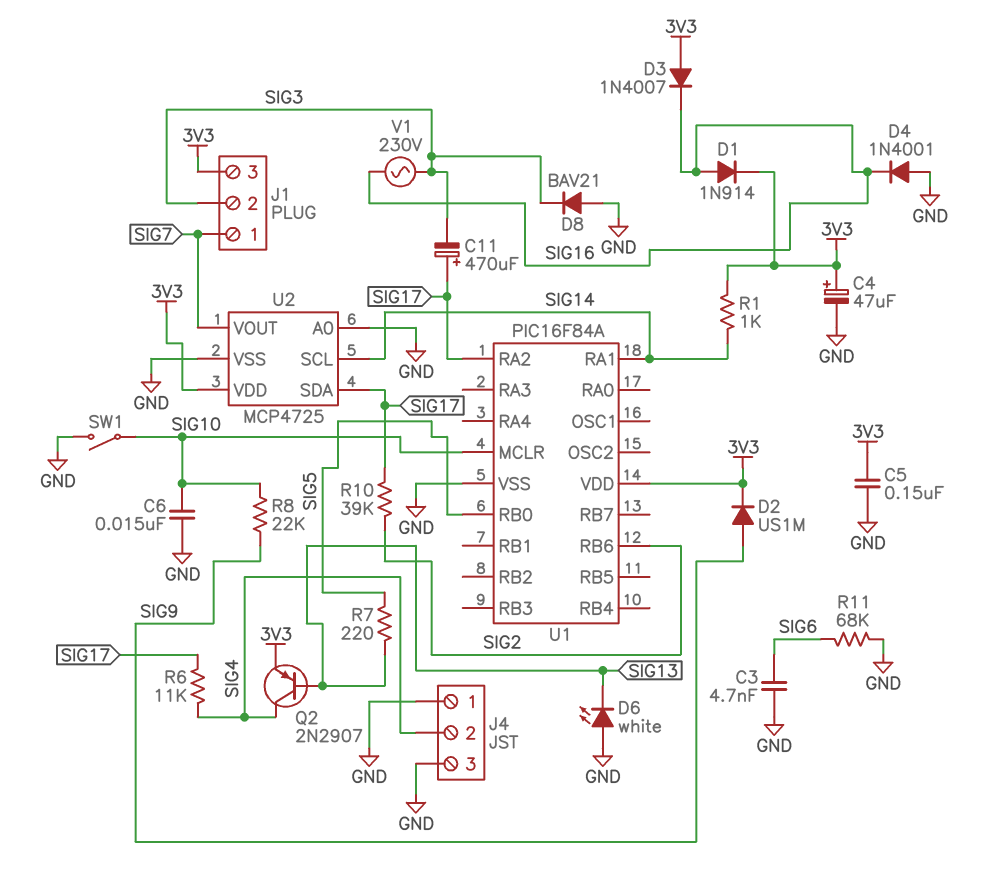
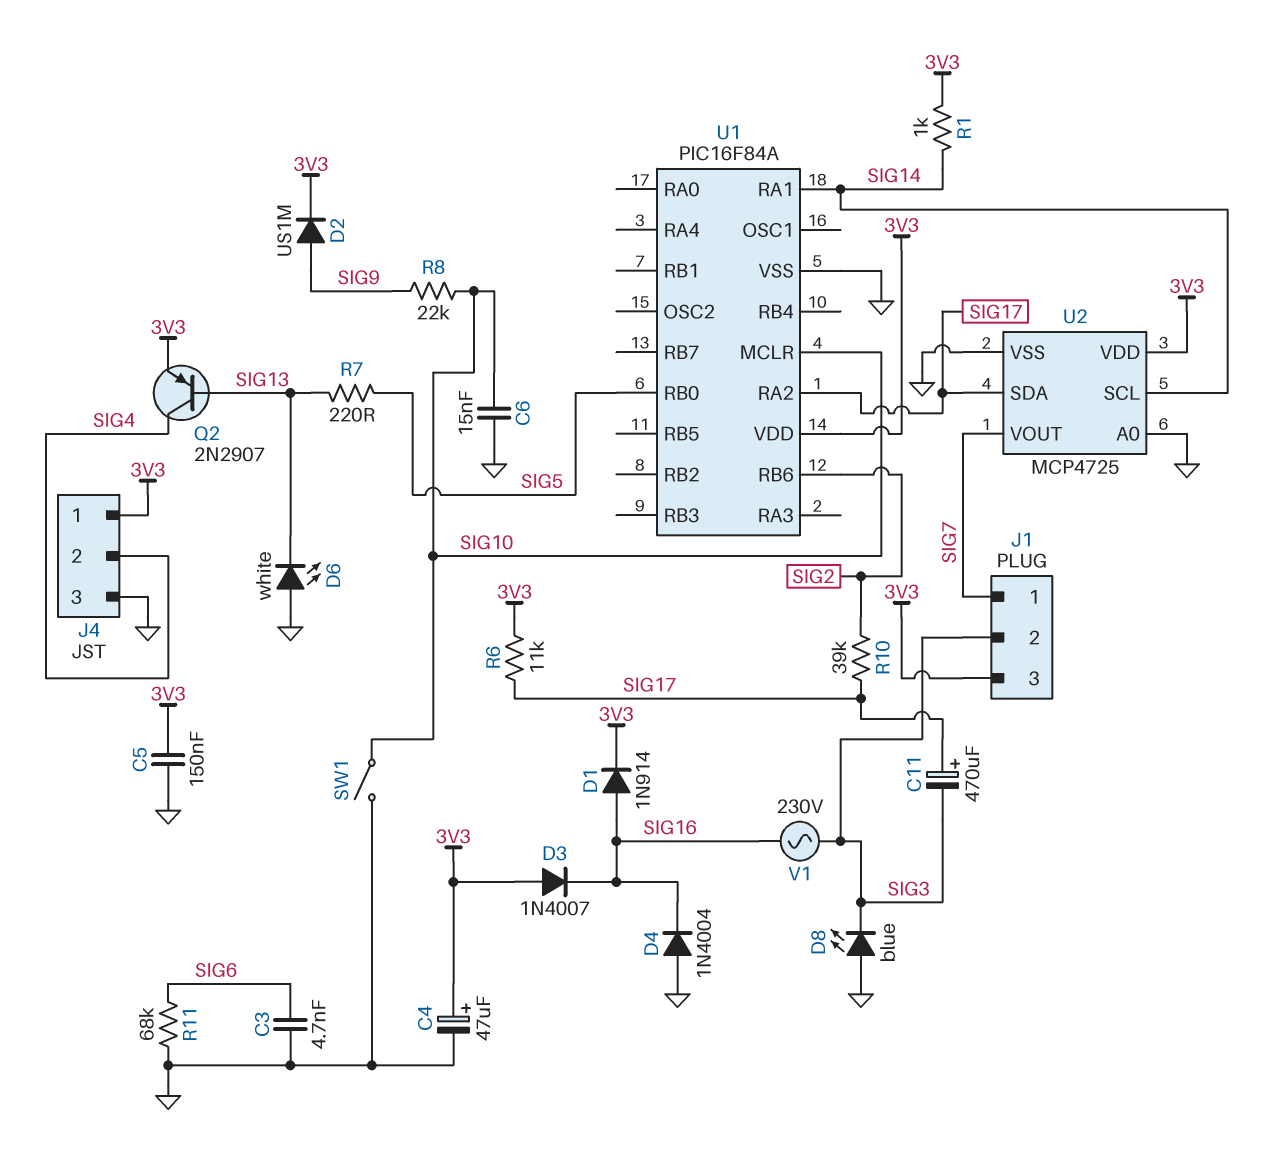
D4: diode 1N4001 (A GND, K SIG16) -> diode 1N4004 (A GND, K SIG16)
D8: diode BAV21 (A GND, K SIG3) -> LED blue (A GND, K SIG3)
J4 pin 1: GND -> 3V3
R6: 11k (SIG4, SIG17) -> 11k (3V3, SIG17)

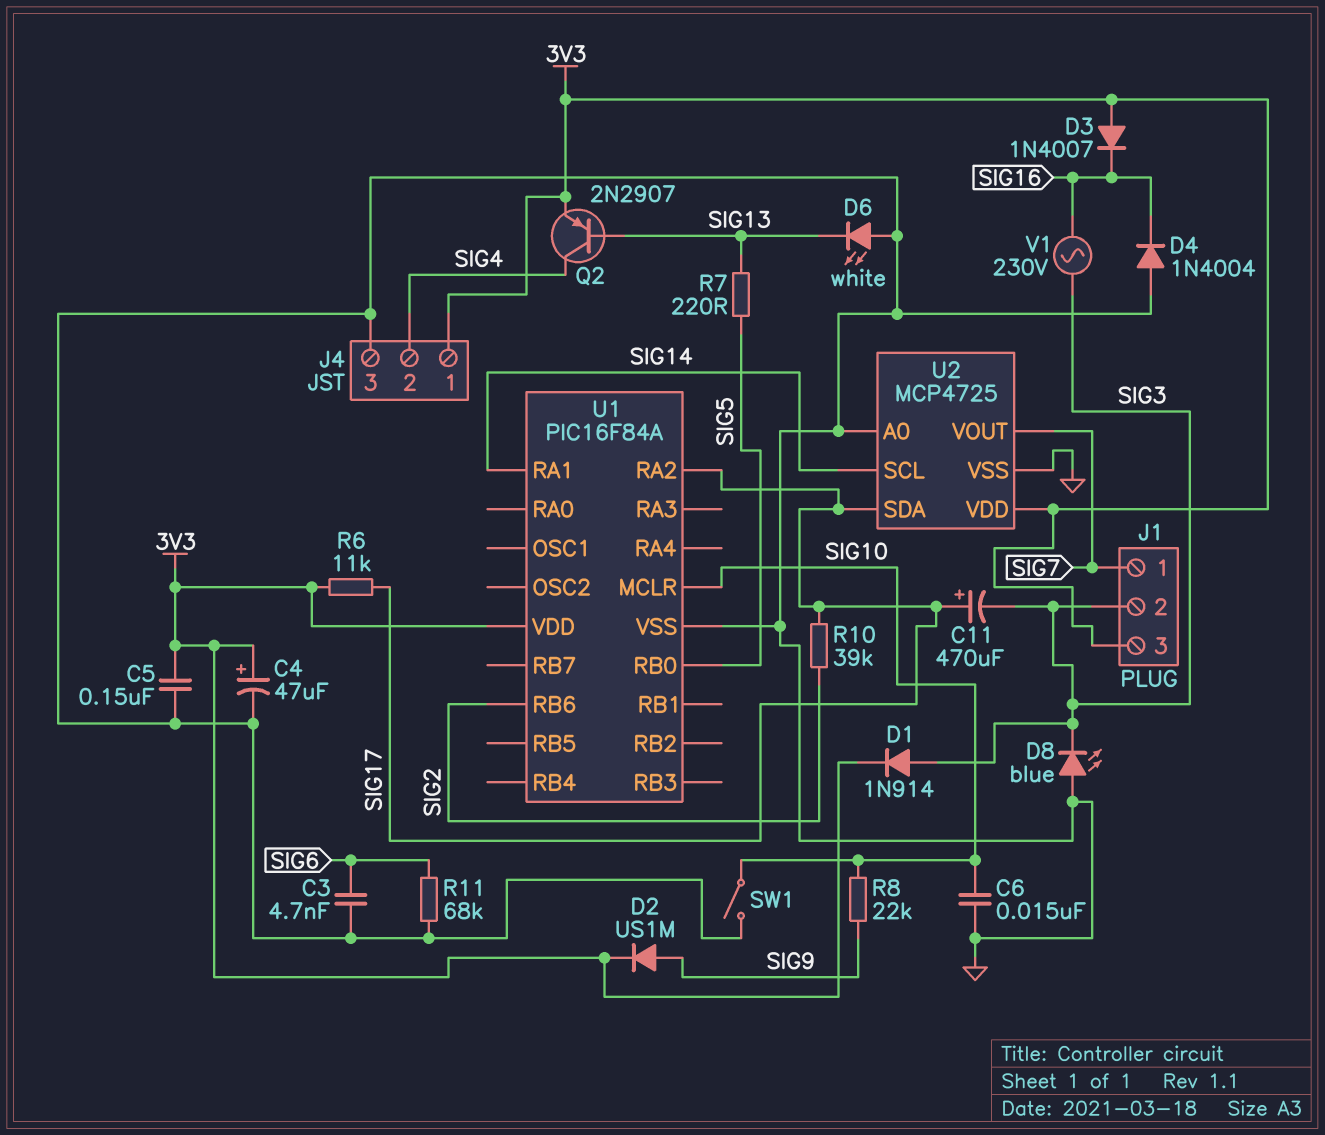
D1: diode 1N914 (A SIG16, K 3V3) -> diode 1N914 (A SIG3, K 3V3)
R1: 1k (3V3, SIG14) -> none

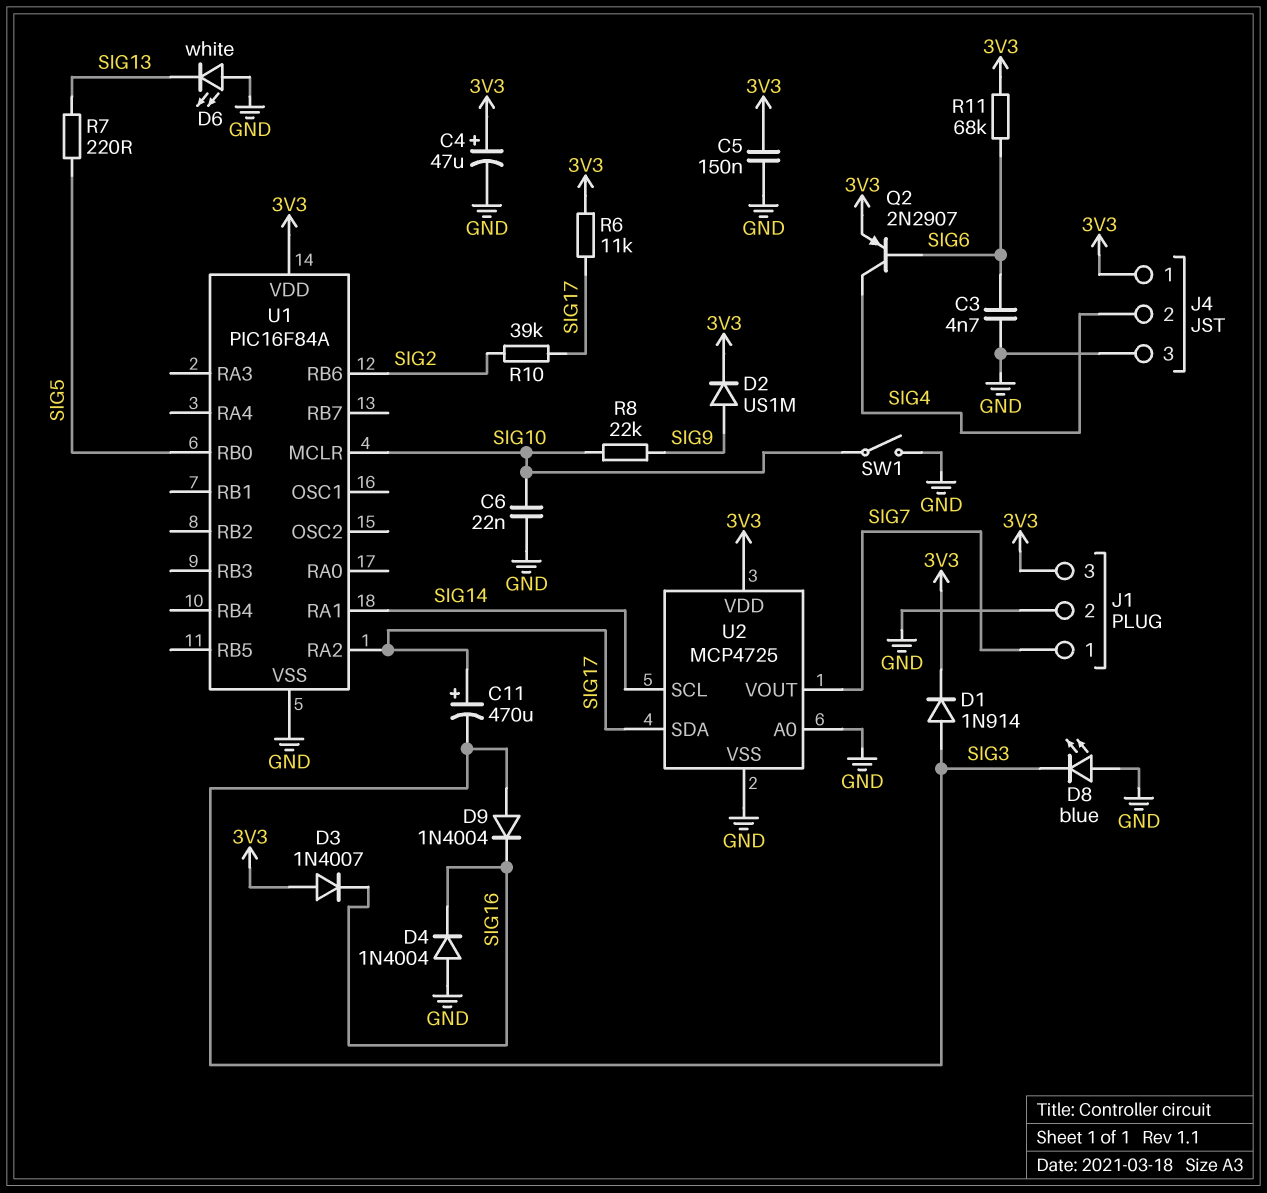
C6: 15nF (GND, SIG10) -> 22nF (GND, SIG10)
D9: none -> diode 1N4004 (A SIG3, K SIG16)
J1 pin 2: SIG3 -> GND
Q2: PNP 2N2907 (B SIG13, C SIG4, E 3V3) -> PNP 2N2907 (B SIG6, C SIG4, E 3V3)
R11: 68k (GND, SIG6) -> 68k (3V3, SIG6)
V1: AC 230V (SIG3, SIG16) -> none

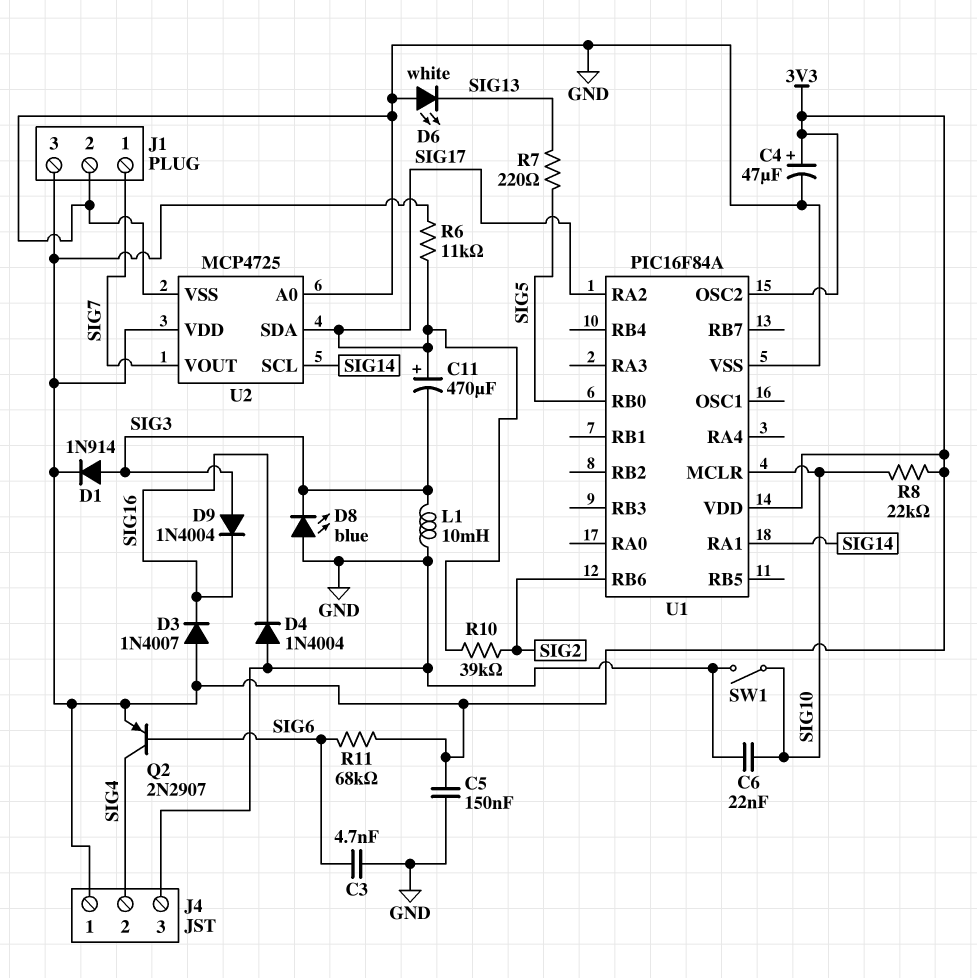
D2: diode US1M (A SIG9, K 3V3) -> none
L1: none -> 10mH (GND, SIG3)
R8: 22k (SIG9, SIG10) -> 22k (3V3, SIG10)
U1 pin OSC2: none -> 3V3

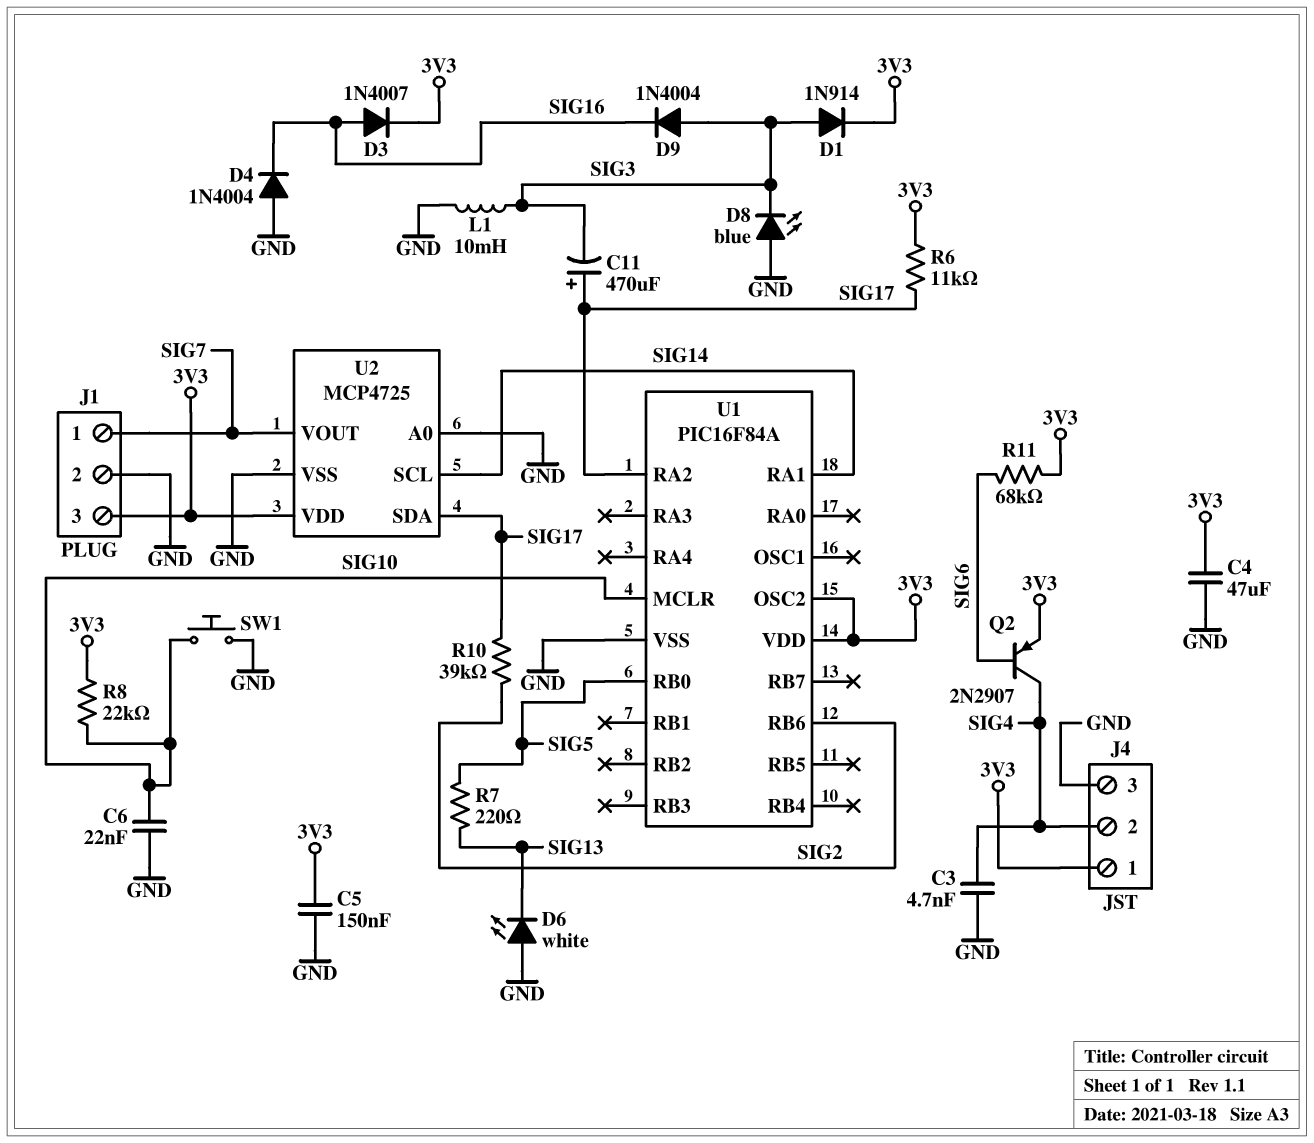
C3: 4.7nF (GND, SIG6) -> 4.7nF (GND, SIG4)
C4: 47uF (plus 3V3, minus GND) -> 47uF (3V3, GND)
D3: diode 1N4007 (A 3V3, K SIG16) -> diode 1N4007 (A SIG16, K 3V3)
SW1: switch (GND, SIG10) -> button (GND, SIG10)

